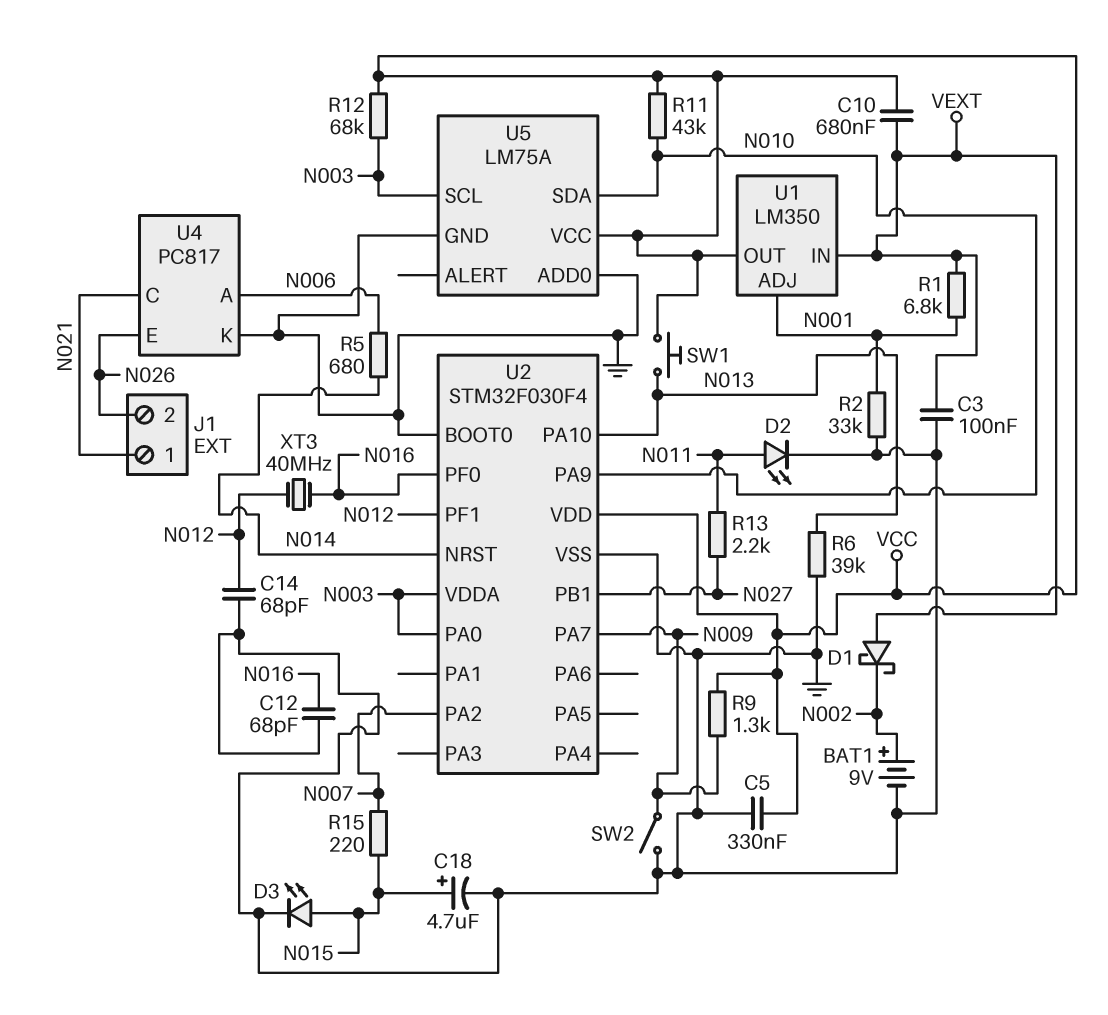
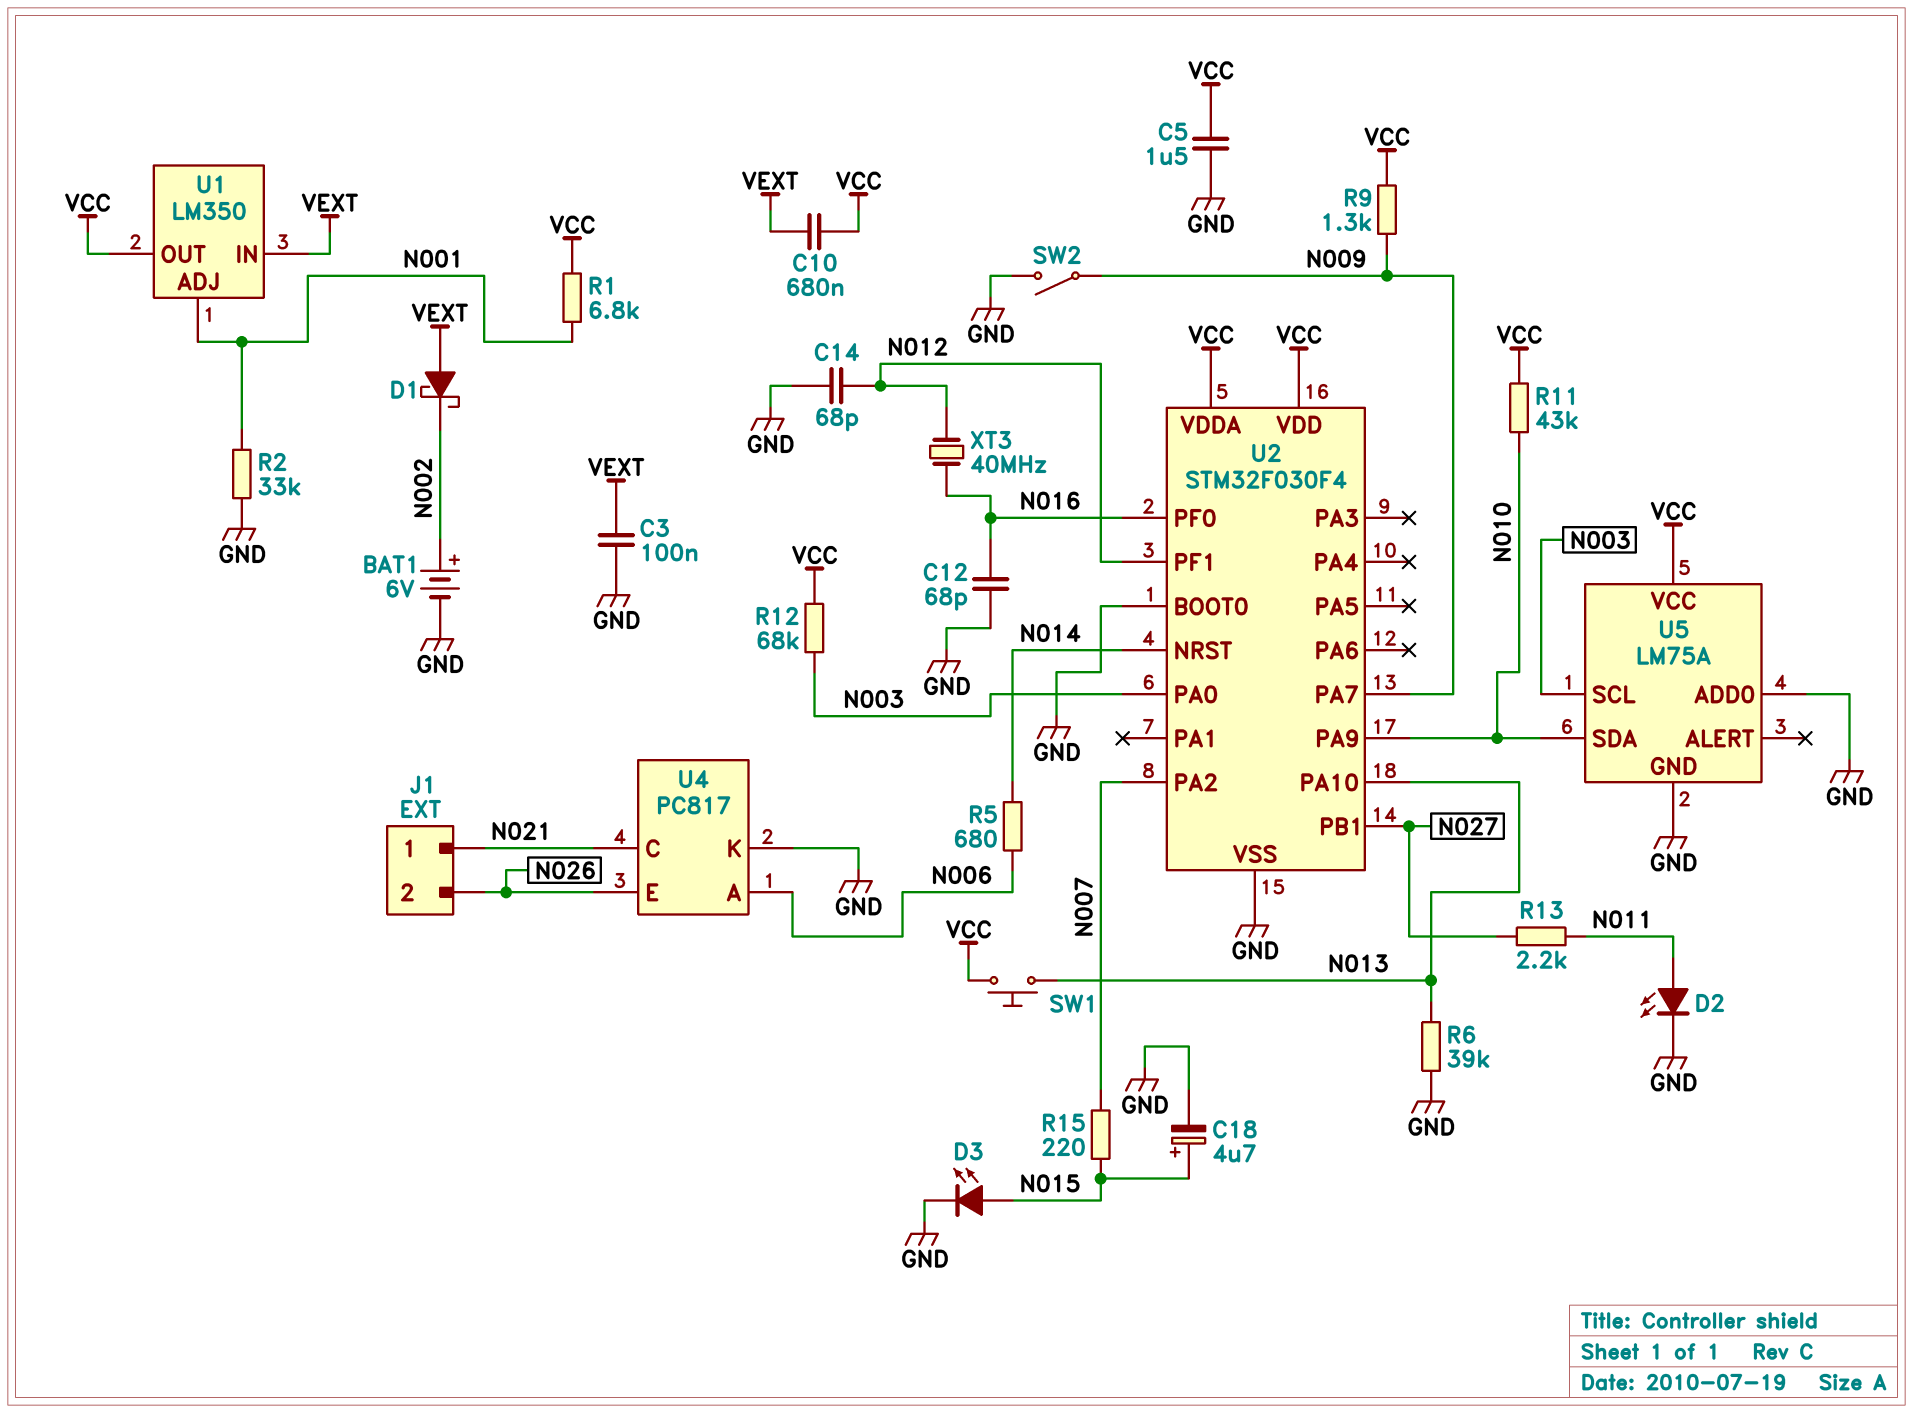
BAT1: 9V (plus N002, minus GND) -> 6V (plus N002, minus GND)
C5: 330nF (GND, VCC) -> 1.5uF (GND, VCC)
R1: 6.8k (N001, VEXT) -> 6.8k (N001, VCC)
U2 pin VDDA: N003 -> VCC

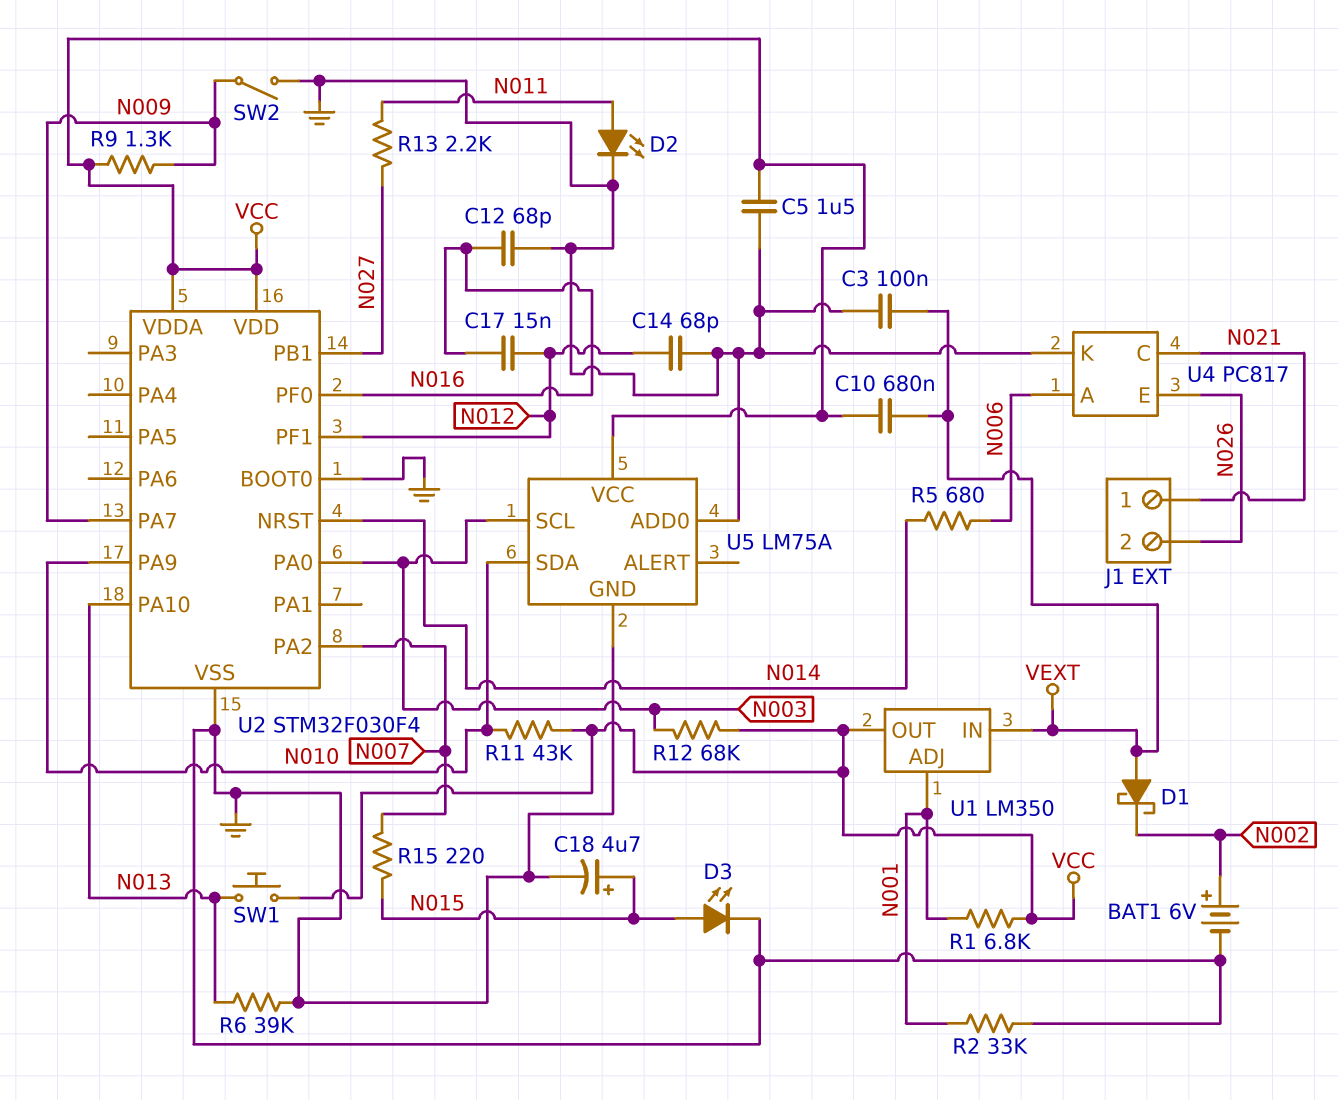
C17: none -> 15nF (N012, N016)
XT3: 40MHz (N012, N016) -> none

